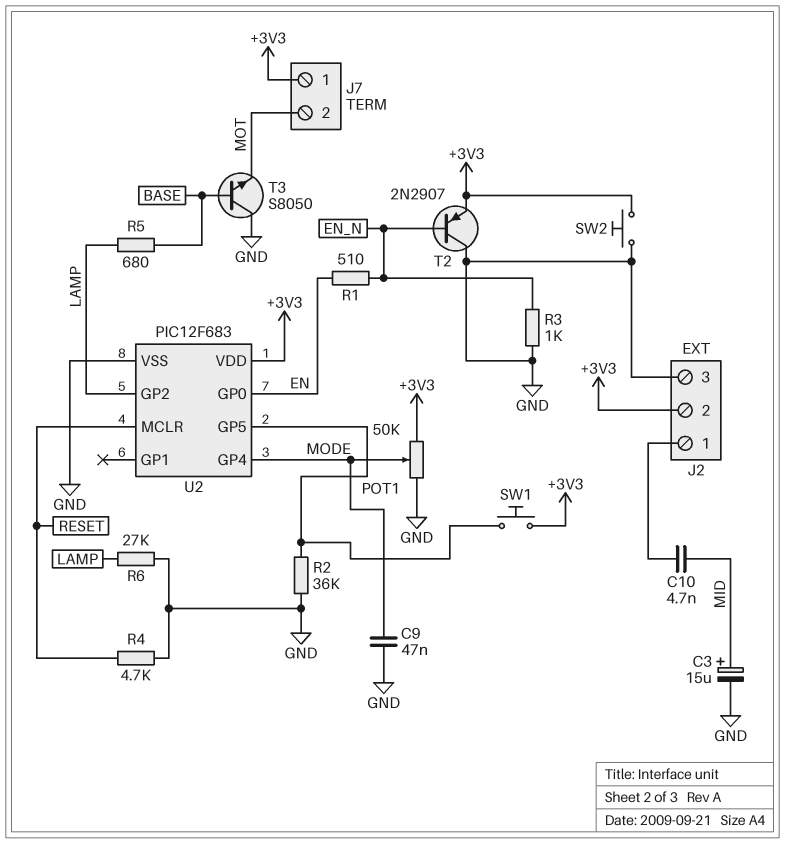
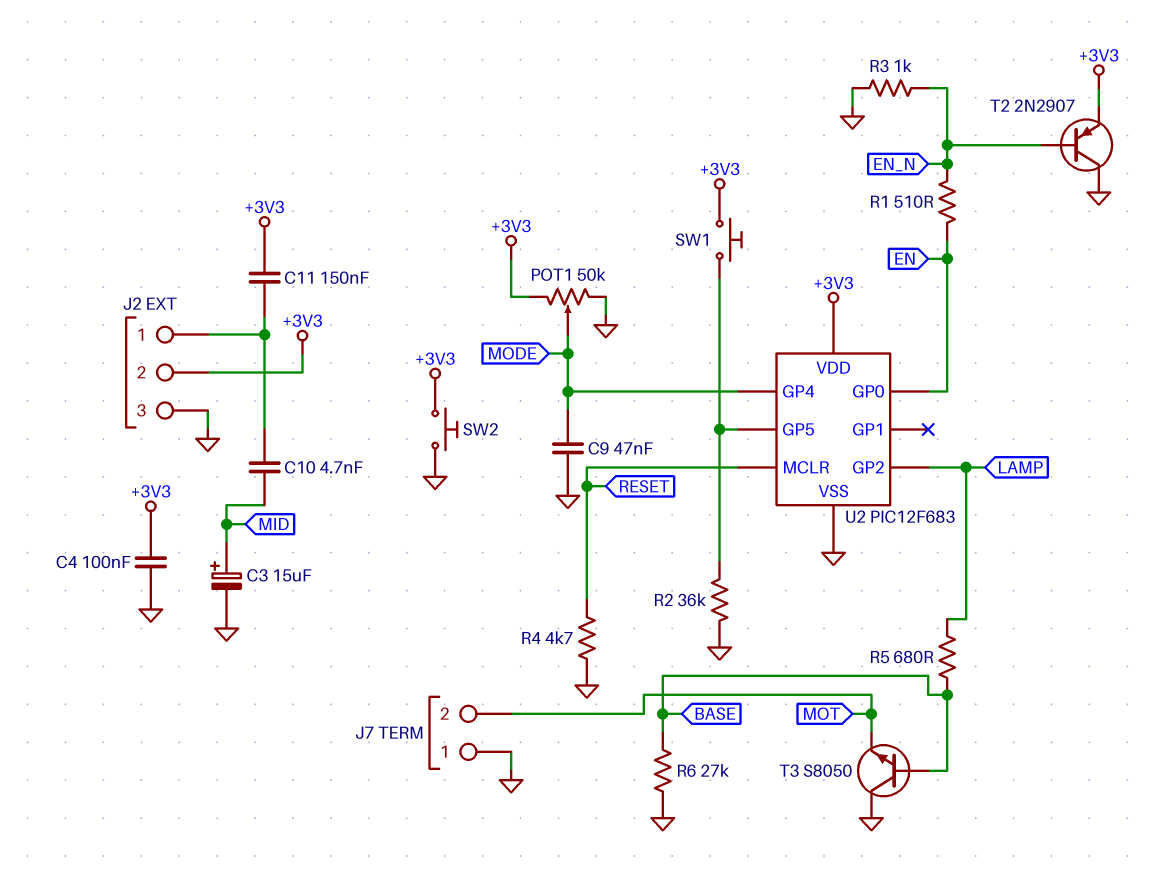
C4: none -> 100nF (+3V3, GND)
C11: none -> 150nF (+3V3, J2/1)
J7 pin 1: +3V3 -> GND
R6: 27k (GND, LAMP) -> 27k (BASE, GND)

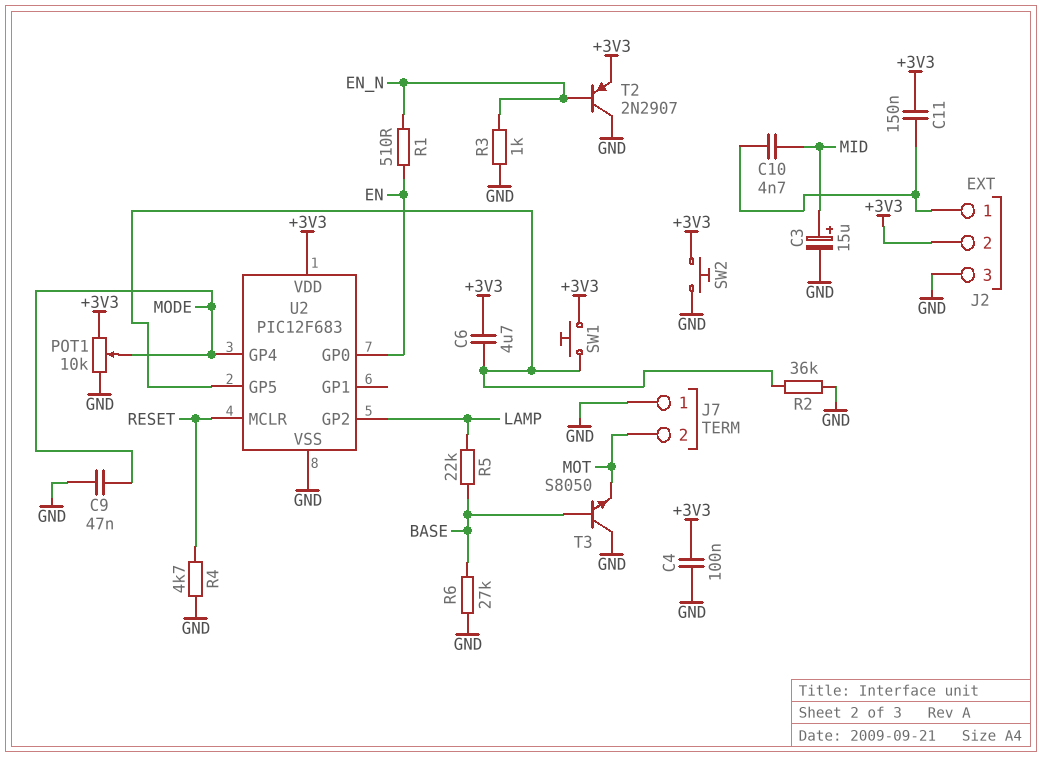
C6: none -> 4.7uF (+3V3, U2/GP5)
POT1: 50k (+3V3, GND, wiper MODE) -> 10k (+3V3, GND, wiper MODE)
R5: 680 (BASE, LAMP) -> 22k (BASE, LAMP)

